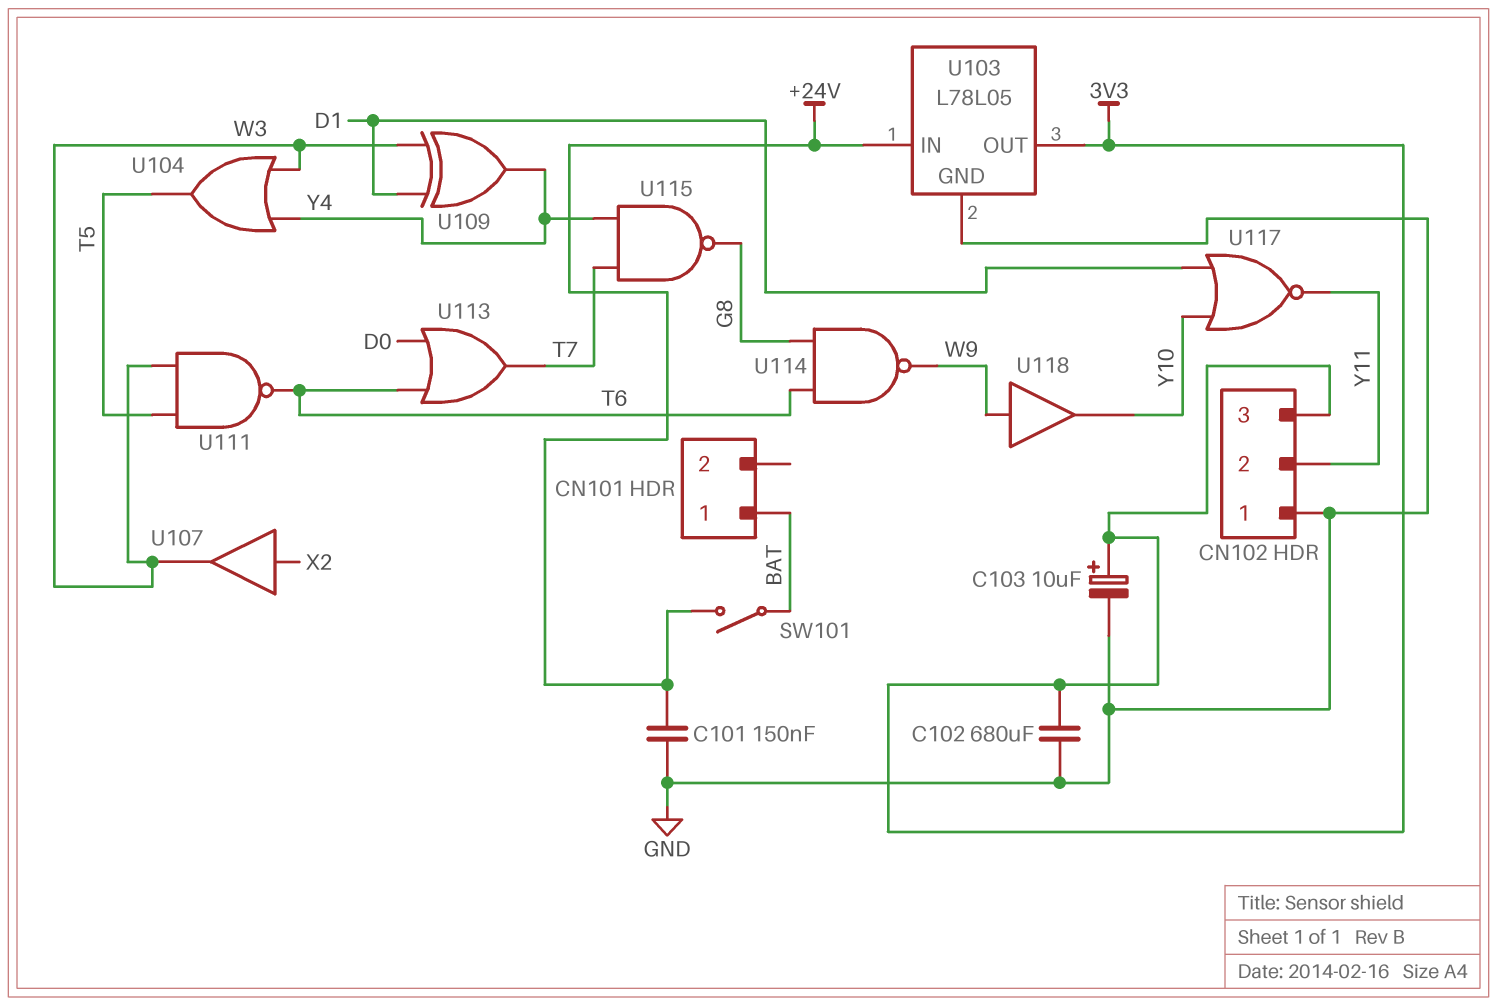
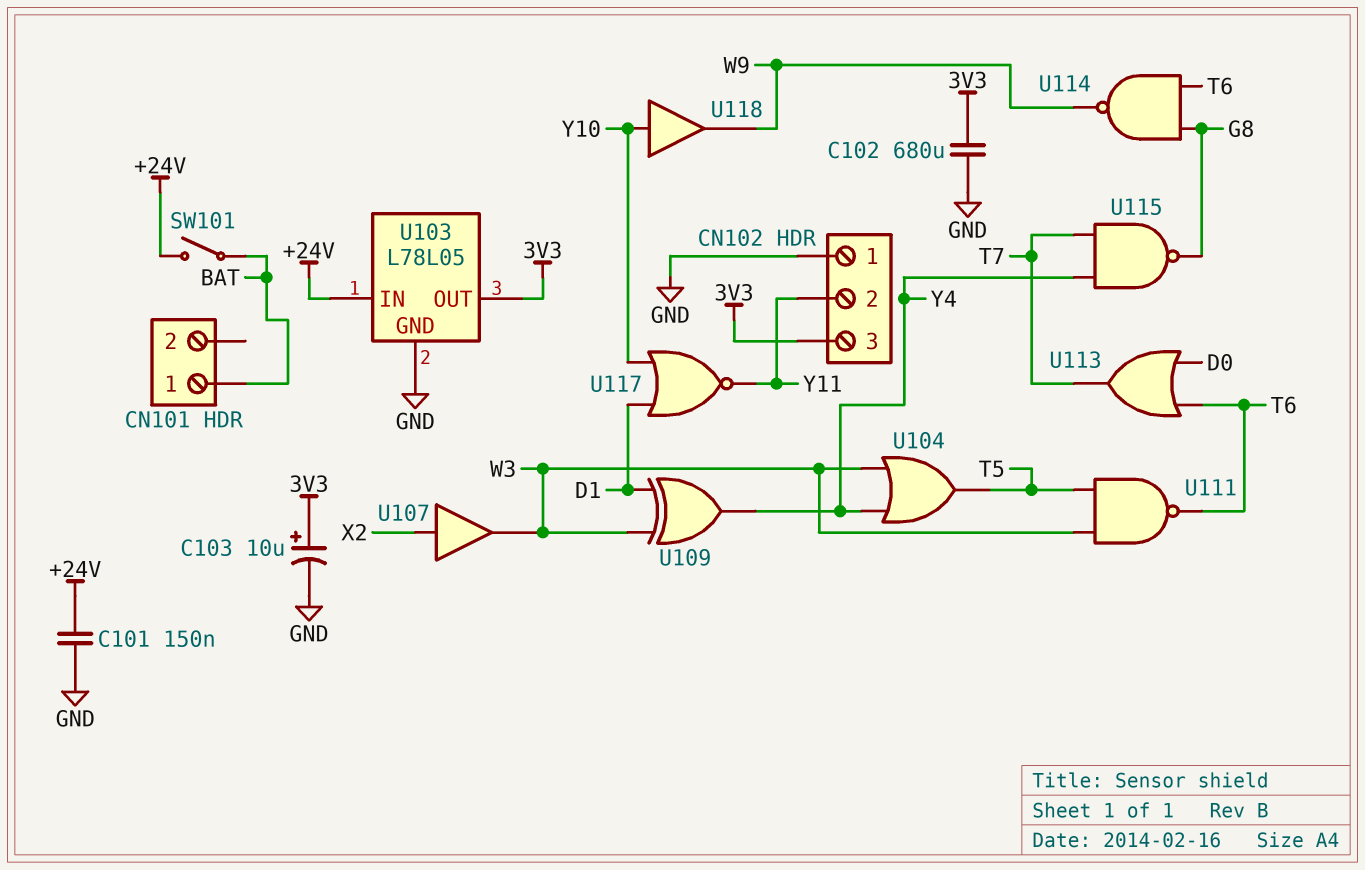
U118: buffer (in W9, out Y10) -> buffer (in Y10, out W9)

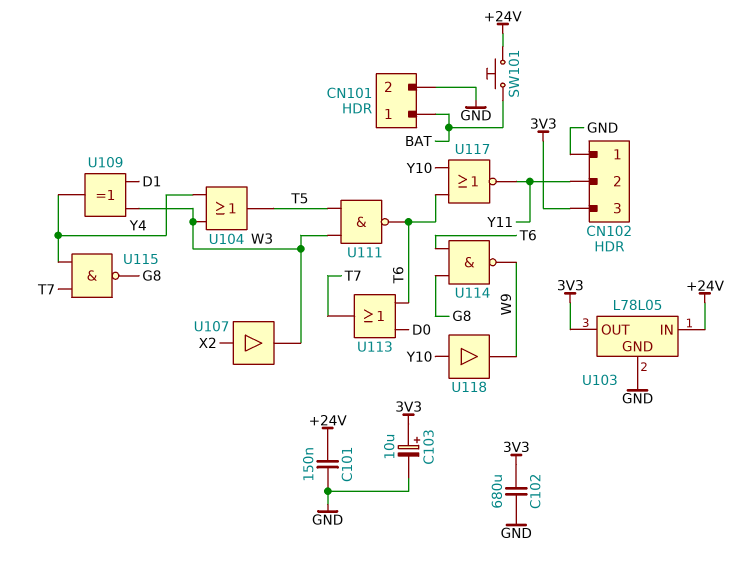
CN101 pin 2: none -> GND
SW101: switch (+24V, BAT) -> button (+24V, BAT)
U117: NOR (in D1, in Y10, out Y11) -> NOR (in T6, in Y10, out Y11)

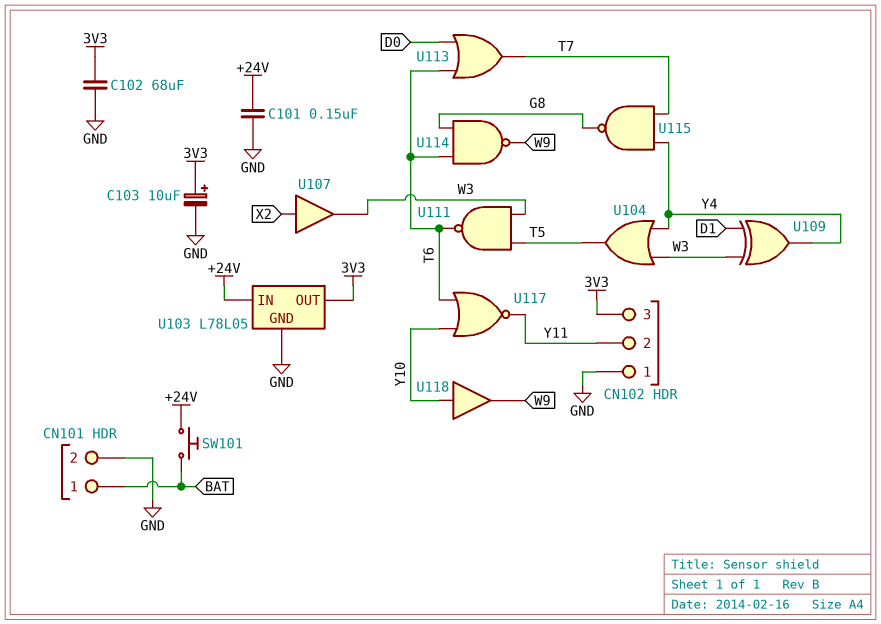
C102: 680uF (3V3, GND) -> 68uF (3V3, GND)

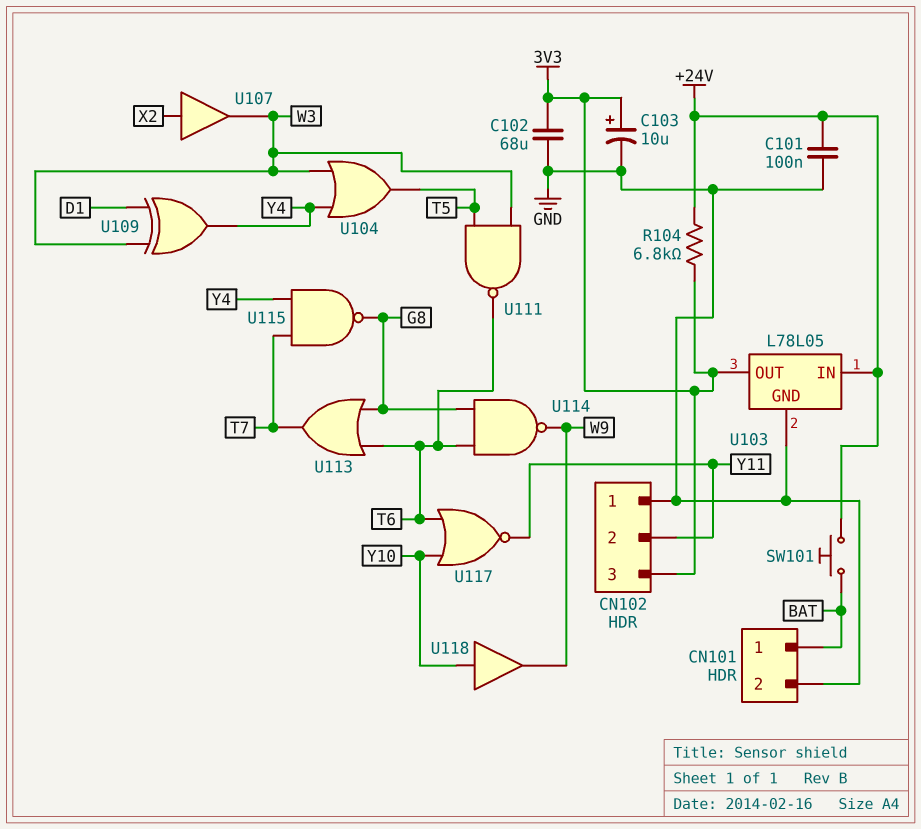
C101: 150nF (+24V, GND) -> 100nF (+24V, GND)
R104: none -> 6.8k (+24V, 3V3)
U113: OR (in D0, in T6, out T7) -> OR (in G8, in T6, out T7)

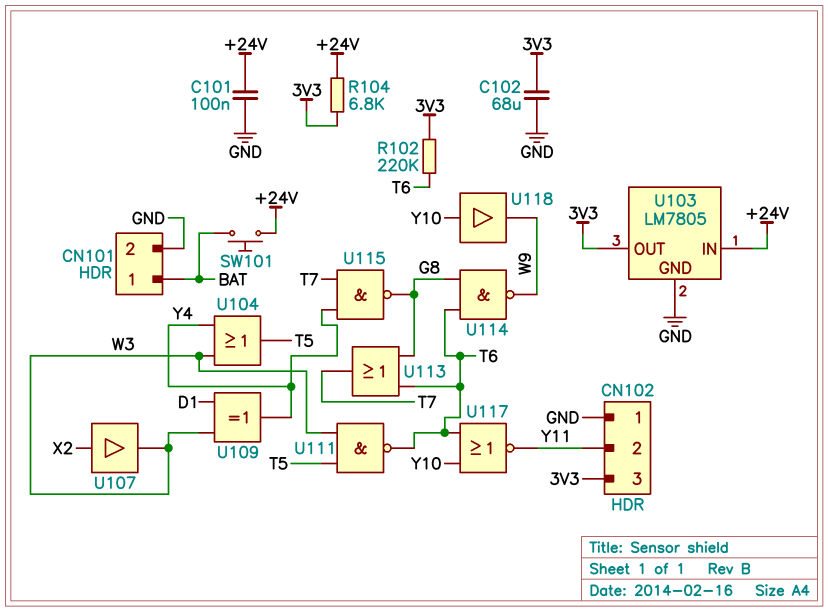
C103: 10uF (plus 3V3, minus GND) -> none
R102: none -> 220k (3V3, T6)
U103: L78L05 -> LM7805

